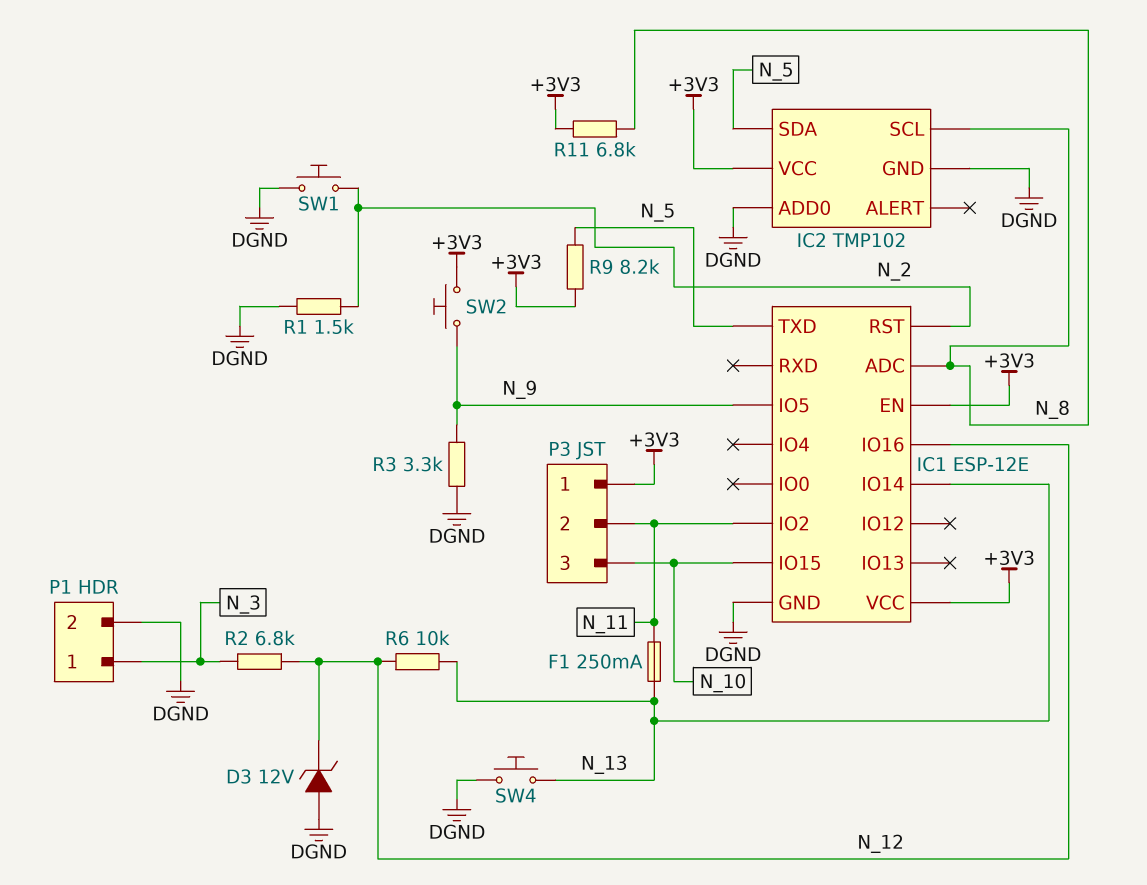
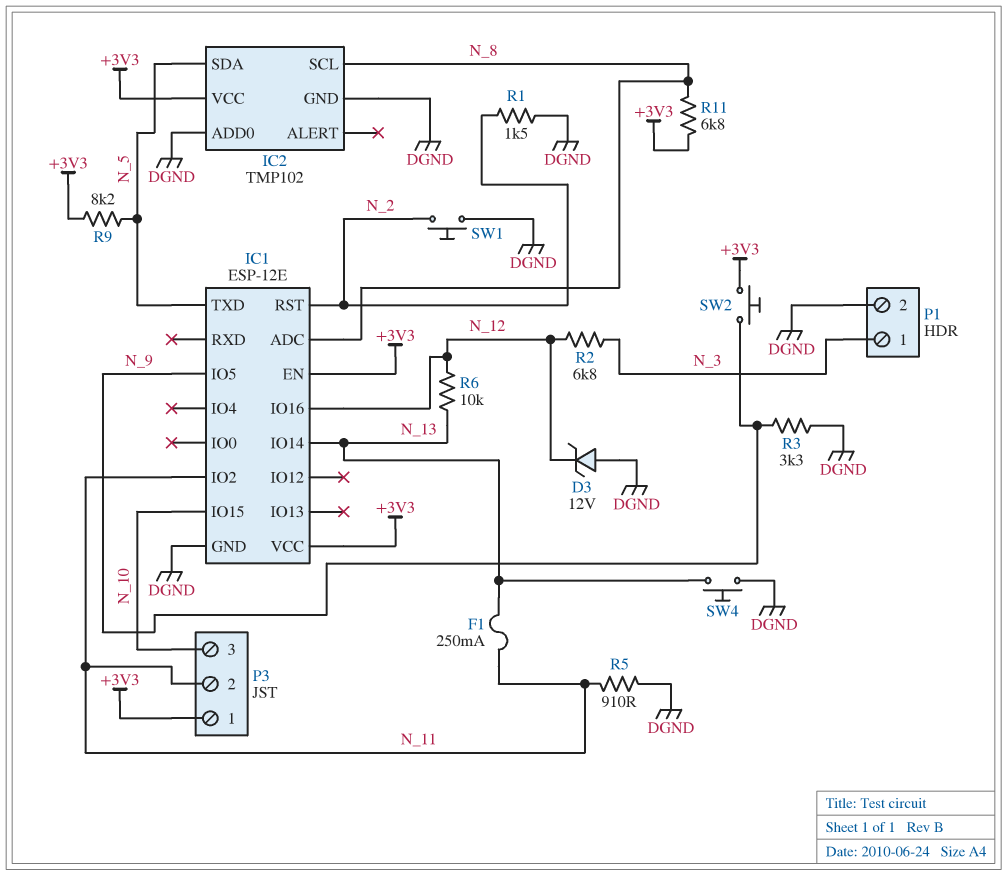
R5: none -> 910 (DGND, N_11)

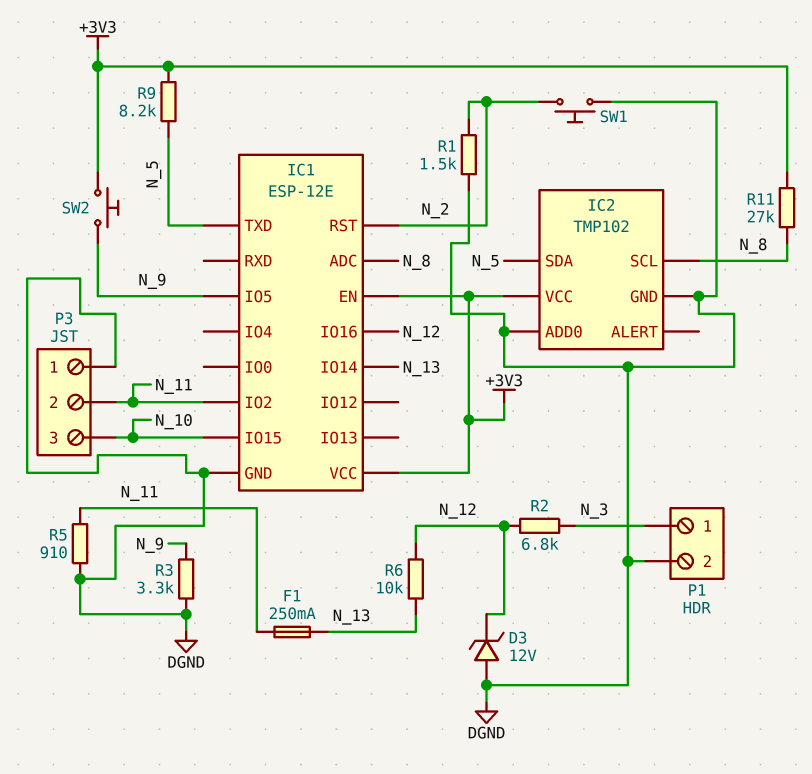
P3 pin 1: +3V3 -> DGND
R11: 6.8k (+3V3, N_8) -> 27k (+3V3, N_8)
SW4: button (DGND, N_13) -> none

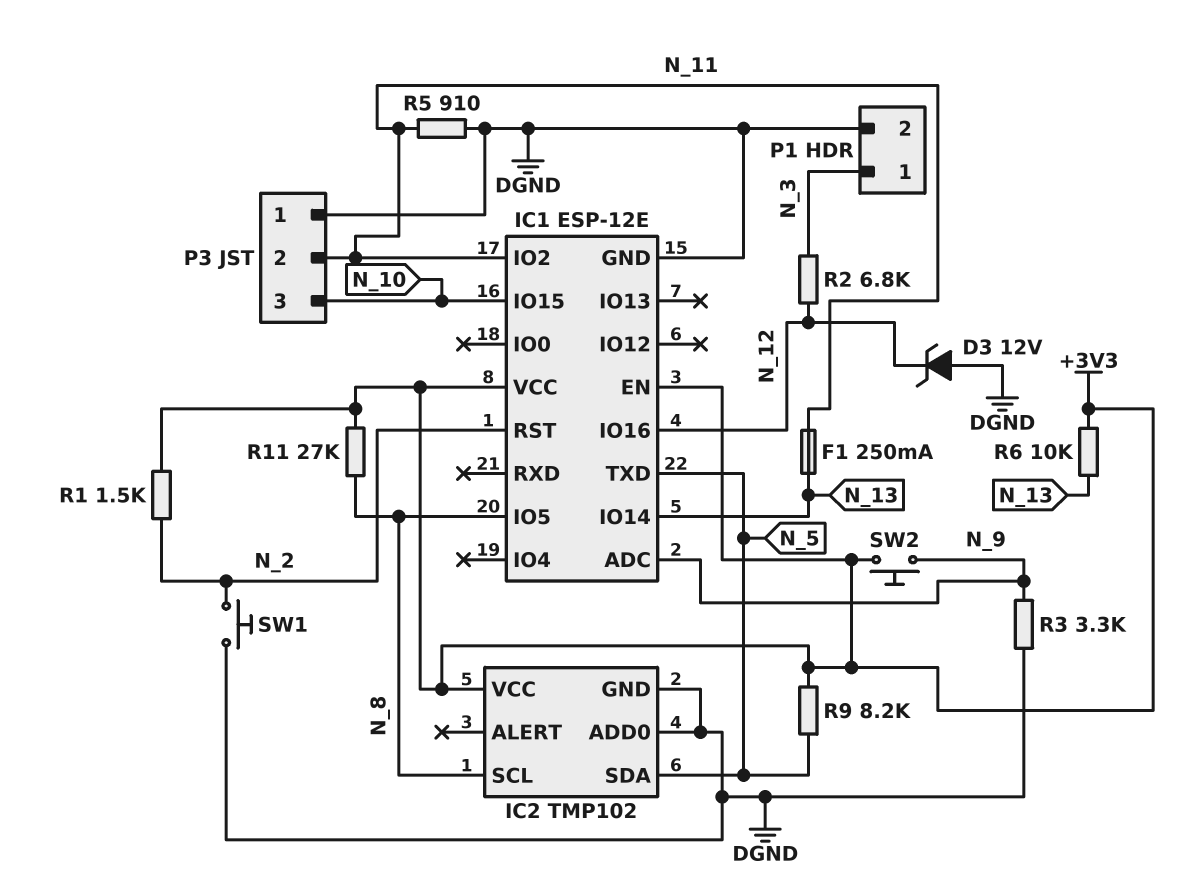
IC1 pin ADC: N_8 -> N_9
IC1 pin IO5: N_9 -> N_8
R1: 1.5k (DGND, N_2) -> 1.5k (+3V3, N_2)
R6: 10k (N_12, N_13) -> 10k (+3V3, N_13)

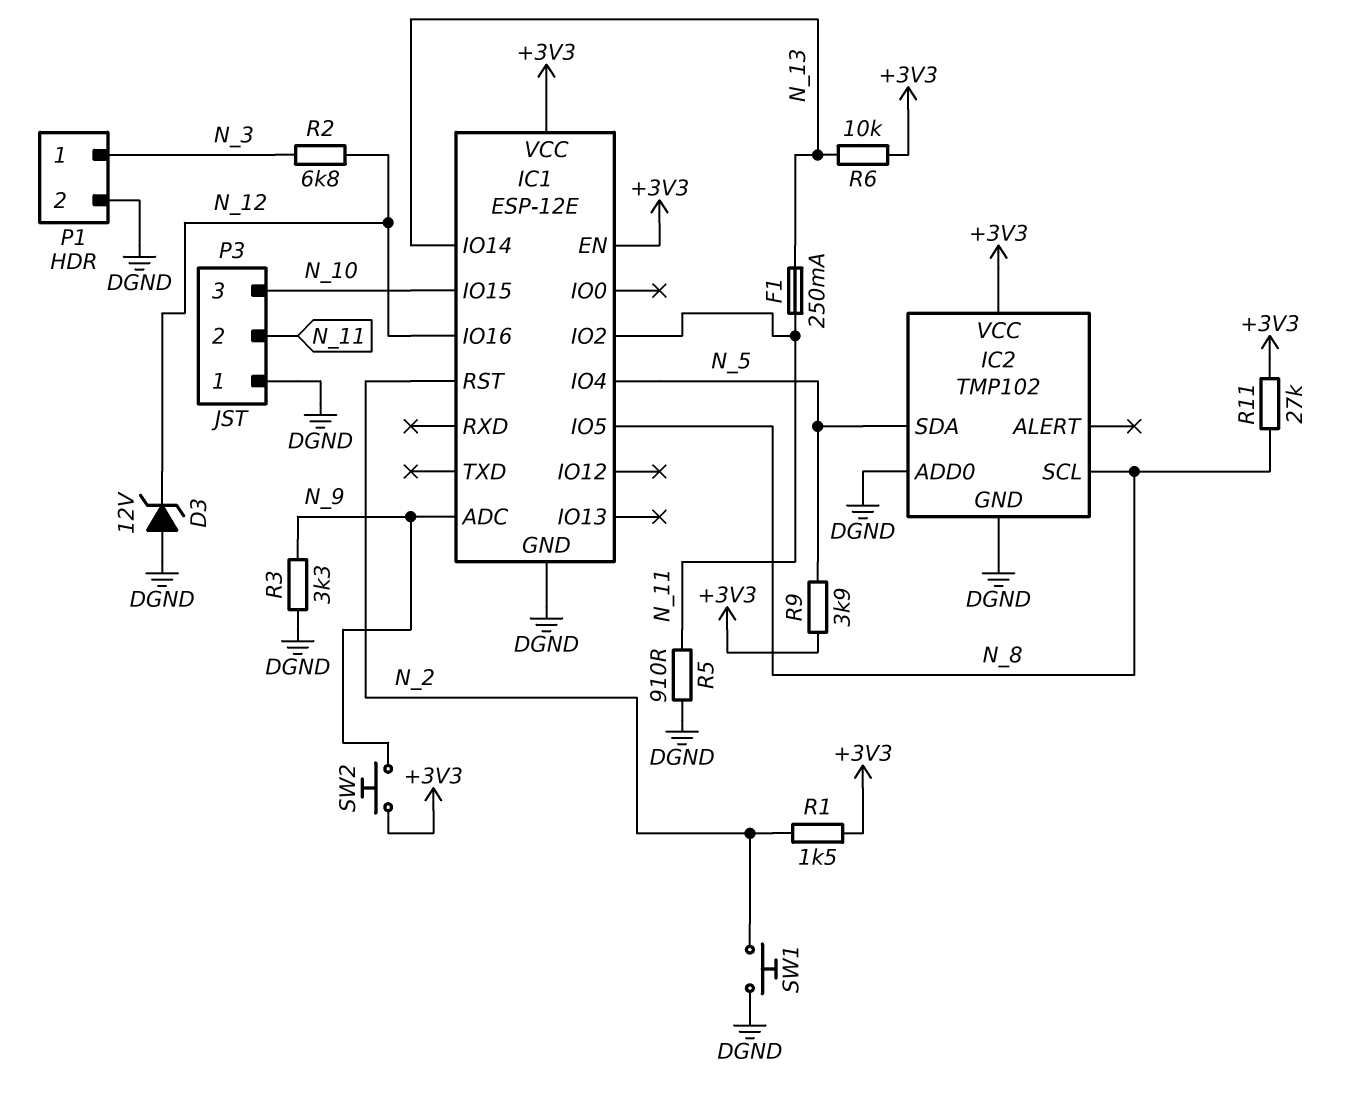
IC1 pin IO4: none -> N_5
IC1 pin TXD: N_5 -> none
R9: 8.2k (+3V3, N_5) -> 3.9k (+3V3, N_5)

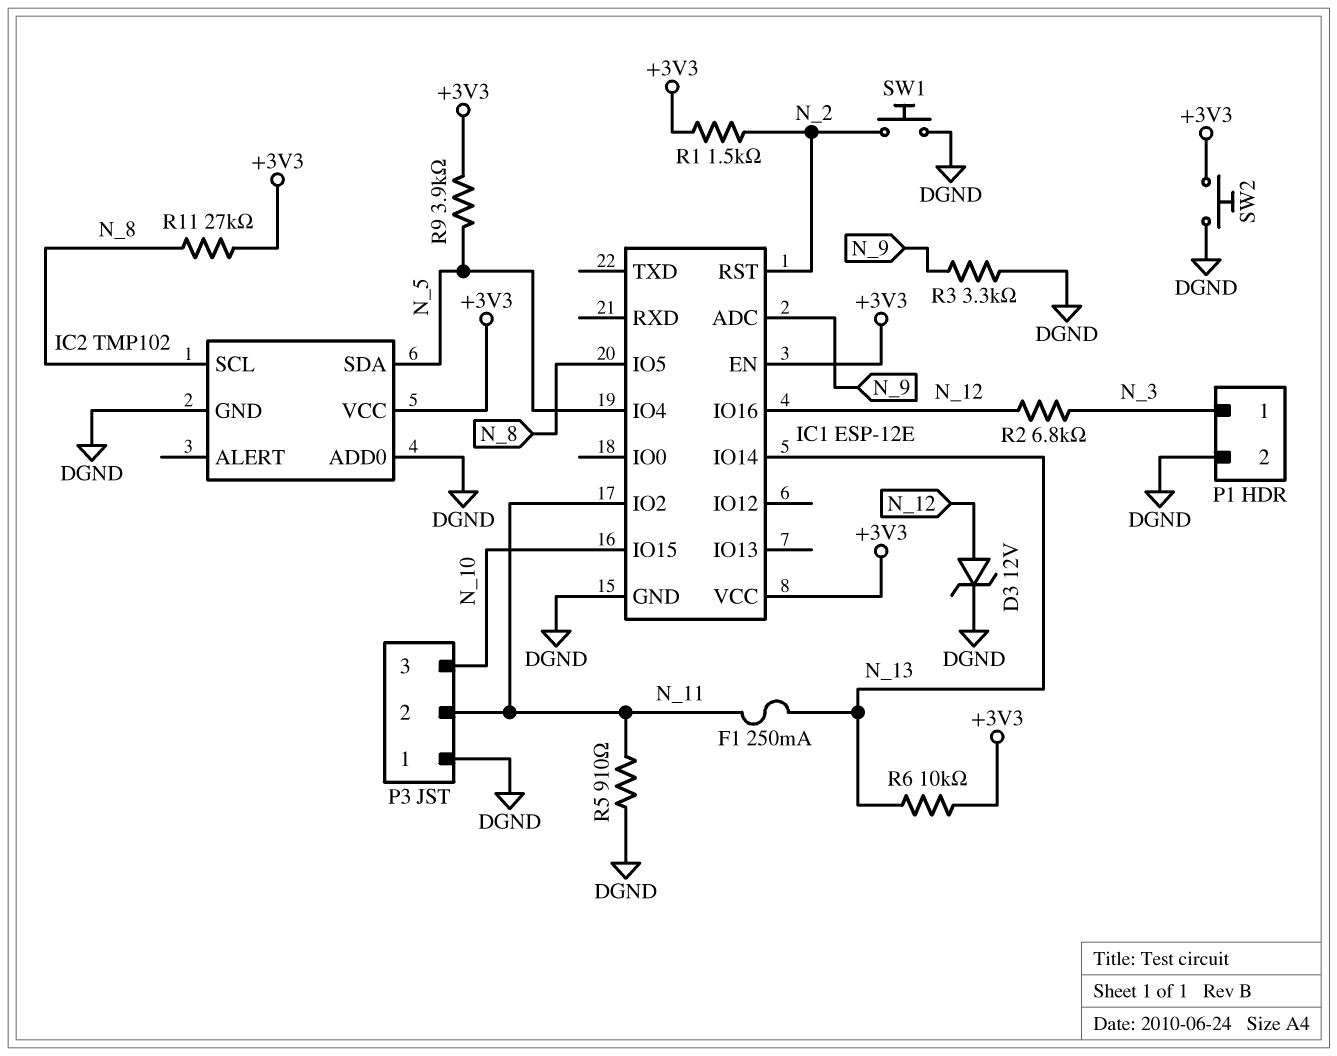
D3: zener 12V (A DGND, K N_12) -> zener 12V (A N_12, K DGND)
SW2: button (+3V3, N_9) -> button (+3V3, DGND)

